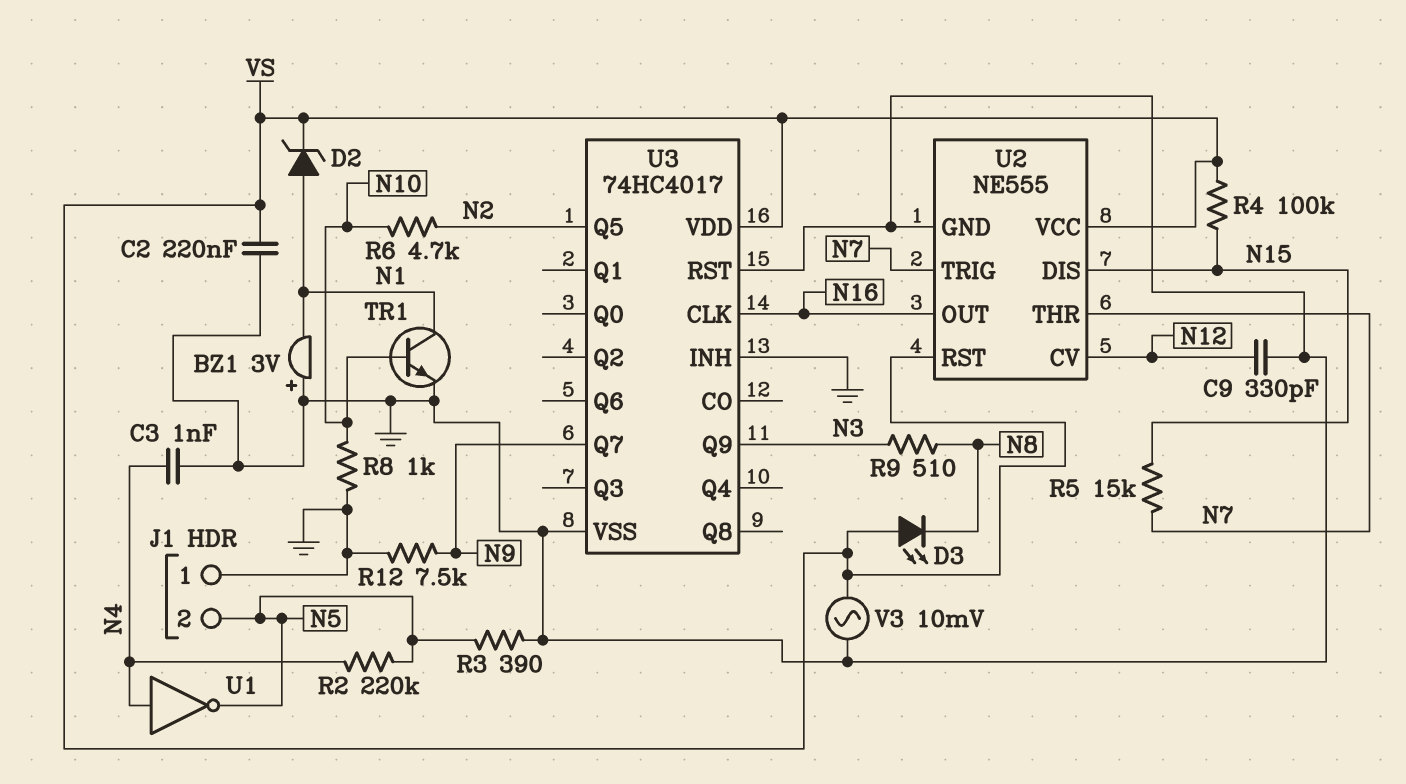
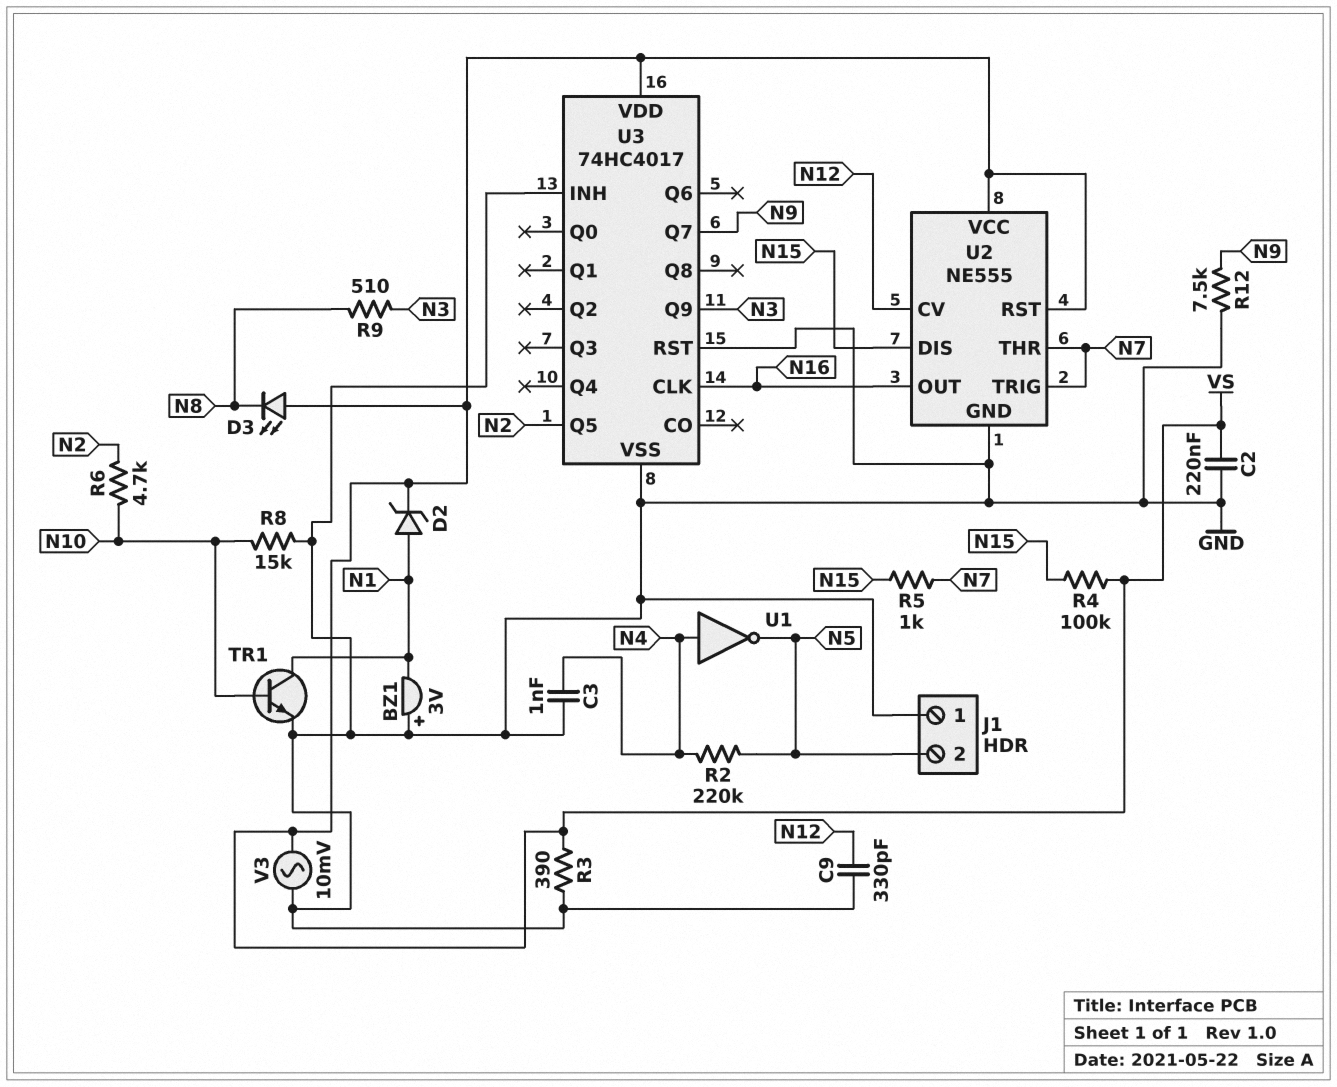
R3: 390 (GND, N5) -> 390 (GND, VS)
R5: 15k (N7, N15) -> 1k (N7, N15)
R8: 1k (GND, N10) -> 15k (GND, N10)

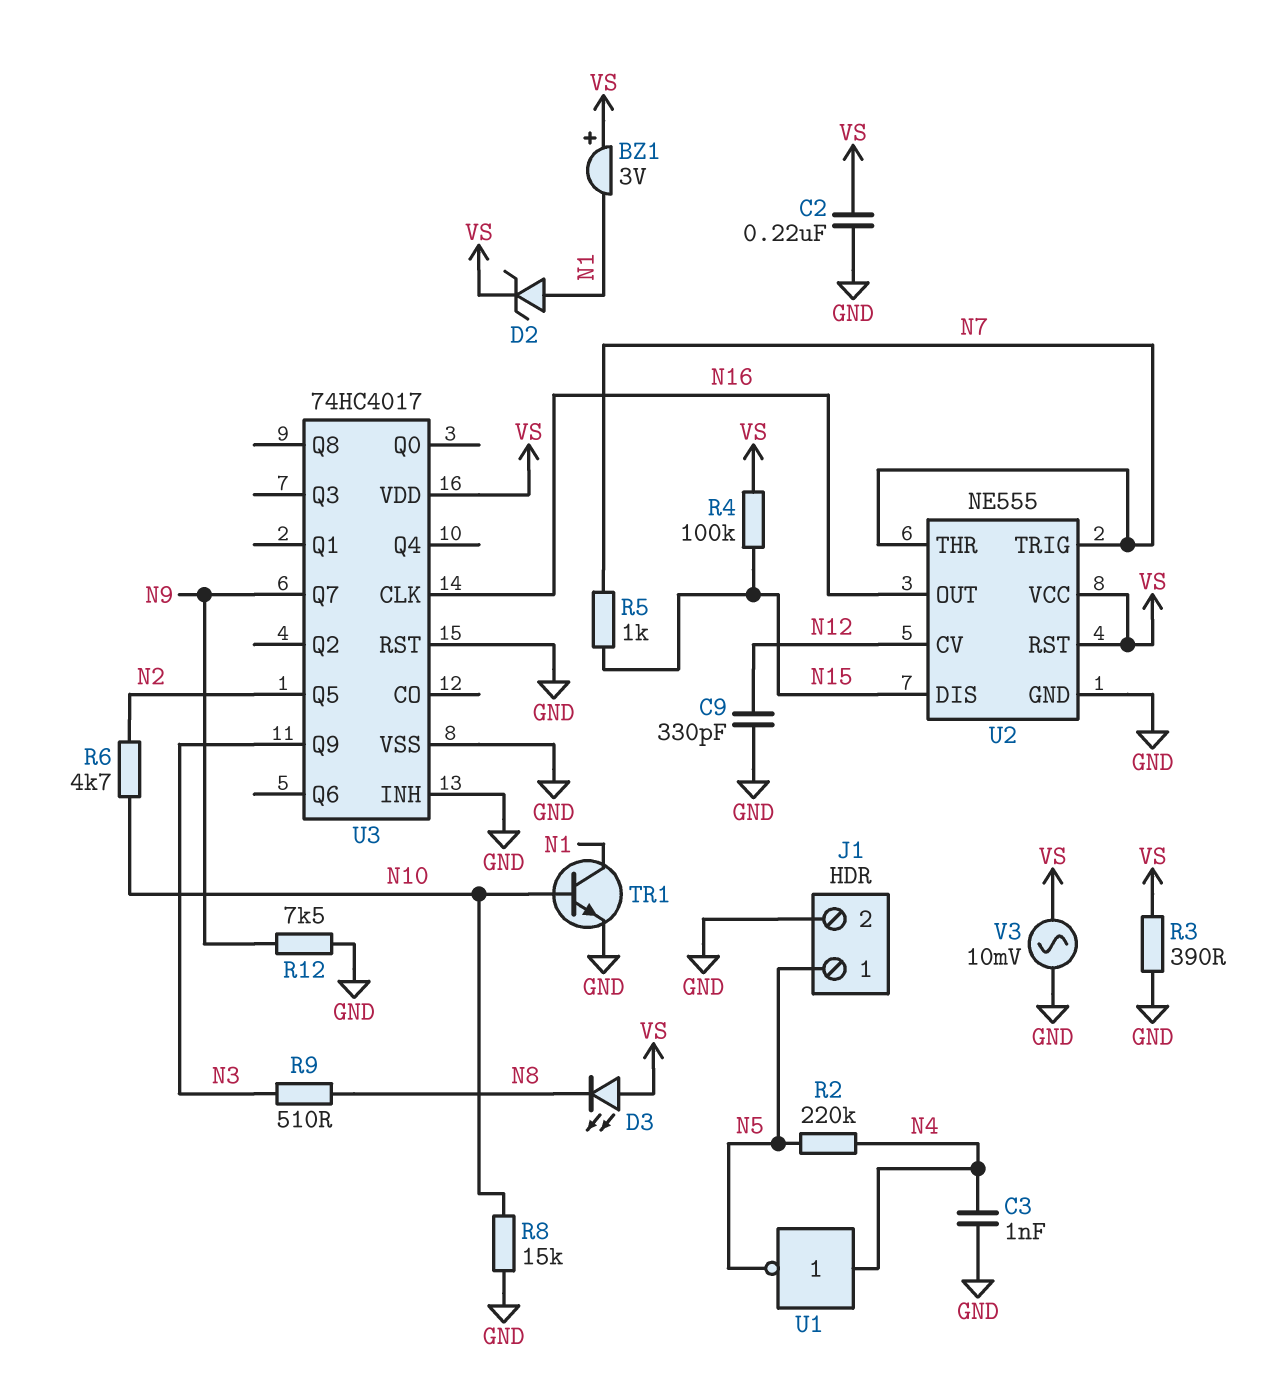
BZ1: buzzer 3V (plus GND, minus N1) -> buzzer 3V (plus VS, minus N1)
J1 pin 1: GND -> N5
J1 pin 2: N5 -> GND

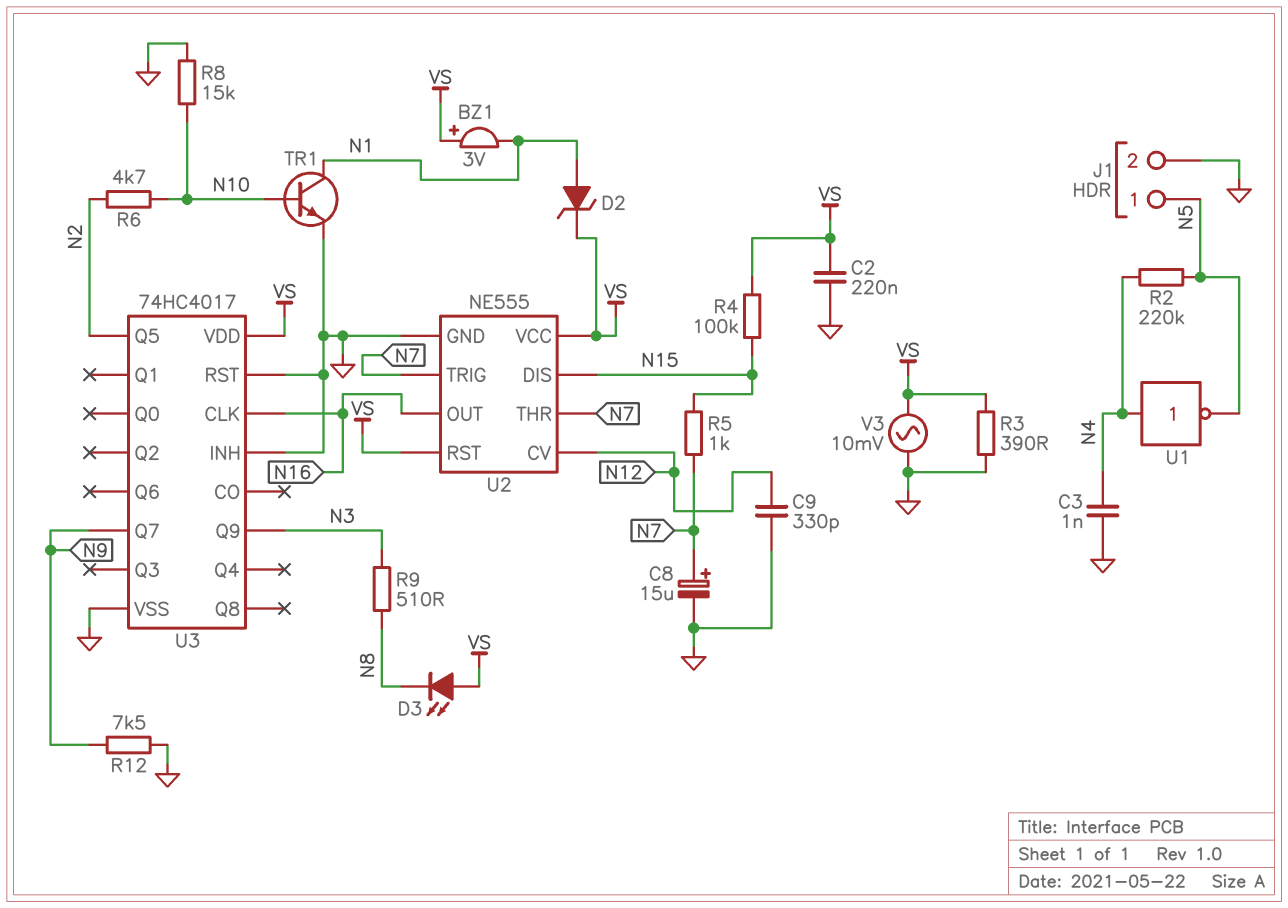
C8: none -> 15uF (plus N7, minus GND)

